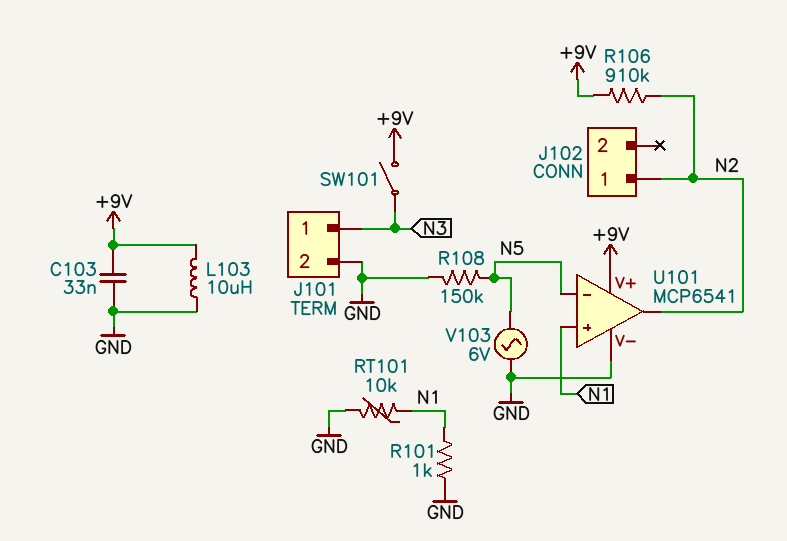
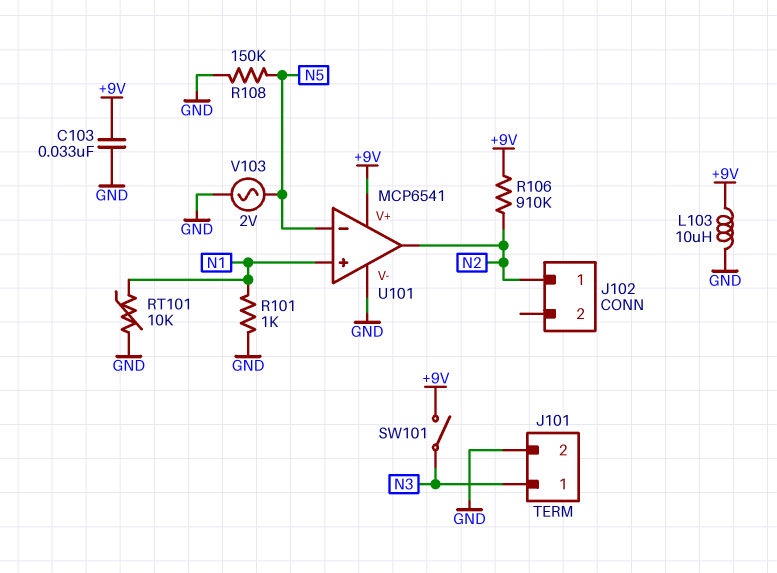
V103: AC 6V (GND, N5) -> AC 2V (GND, N5)

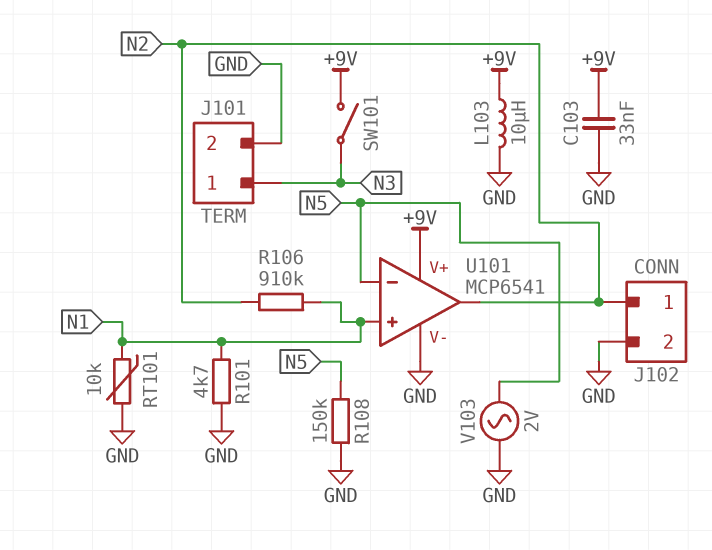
J102 pin 2: none -> GND
R101: 1k (GND, N1) -> 4.7k (GND, N1)
R106: 910k (+9V, N2) -> 910k (N1, N2)

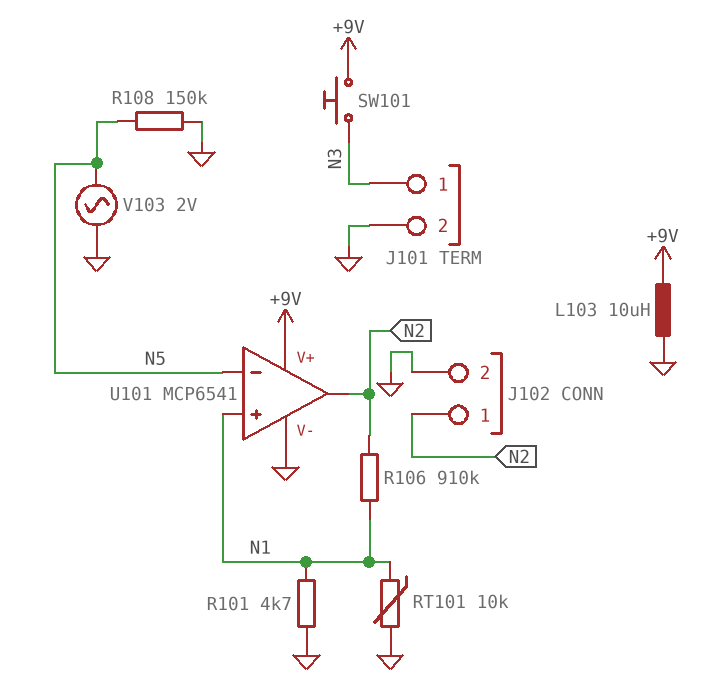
C103: 33nF (+9V, GND) -> none
SW101: switch (+9V, N3) -> button (+9V, N3)

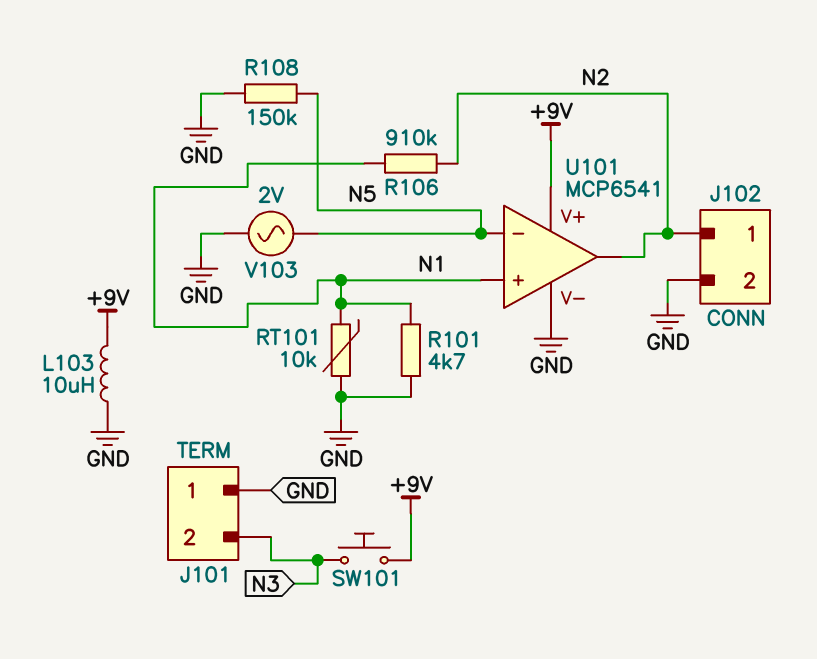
J101 pin 1: N3 -> GND
J101 pin 2: GND -> N3

